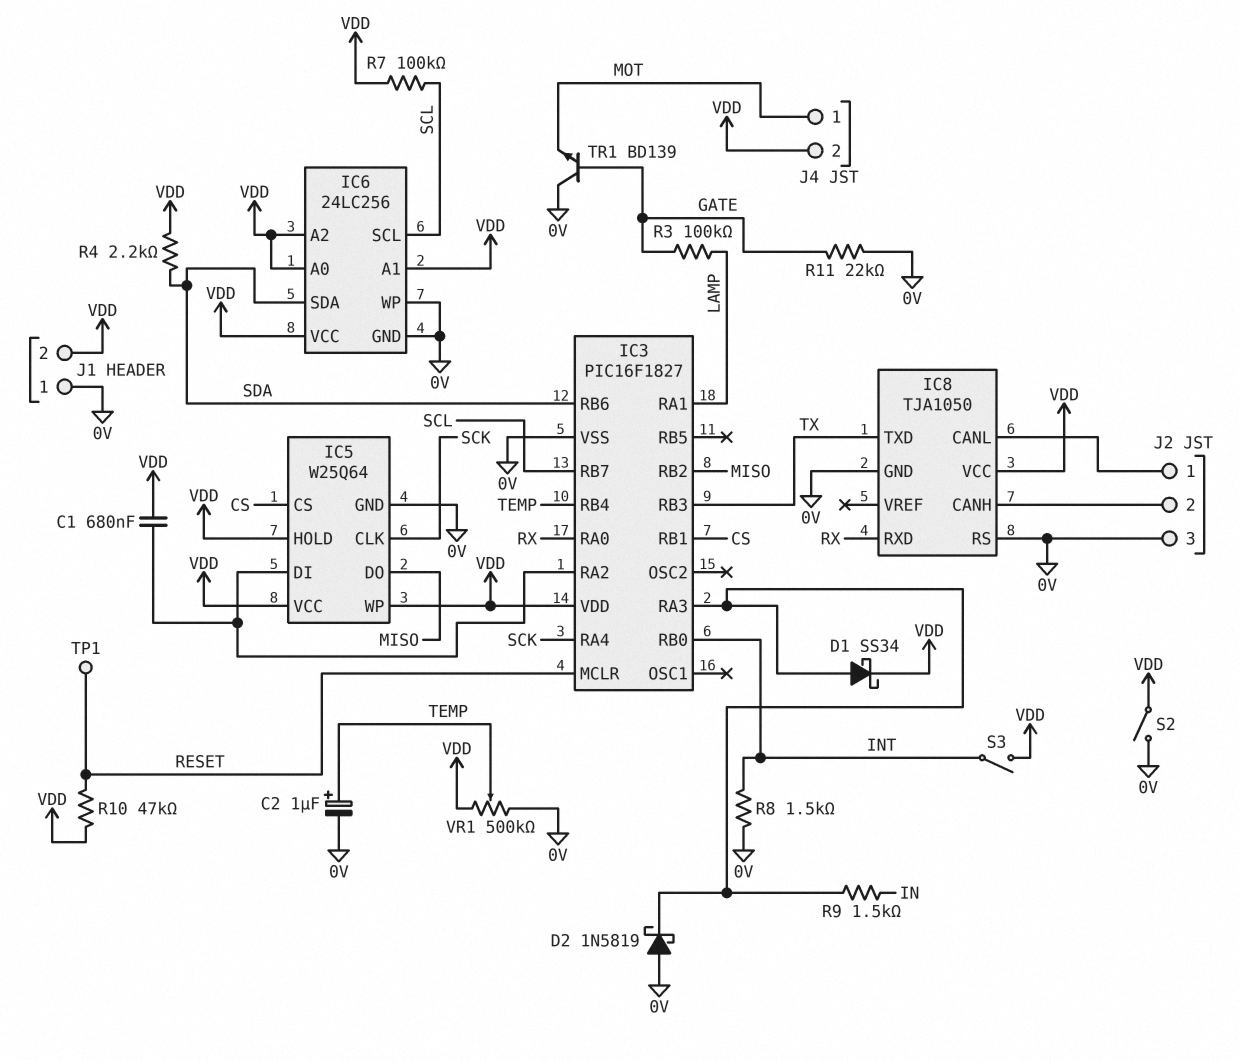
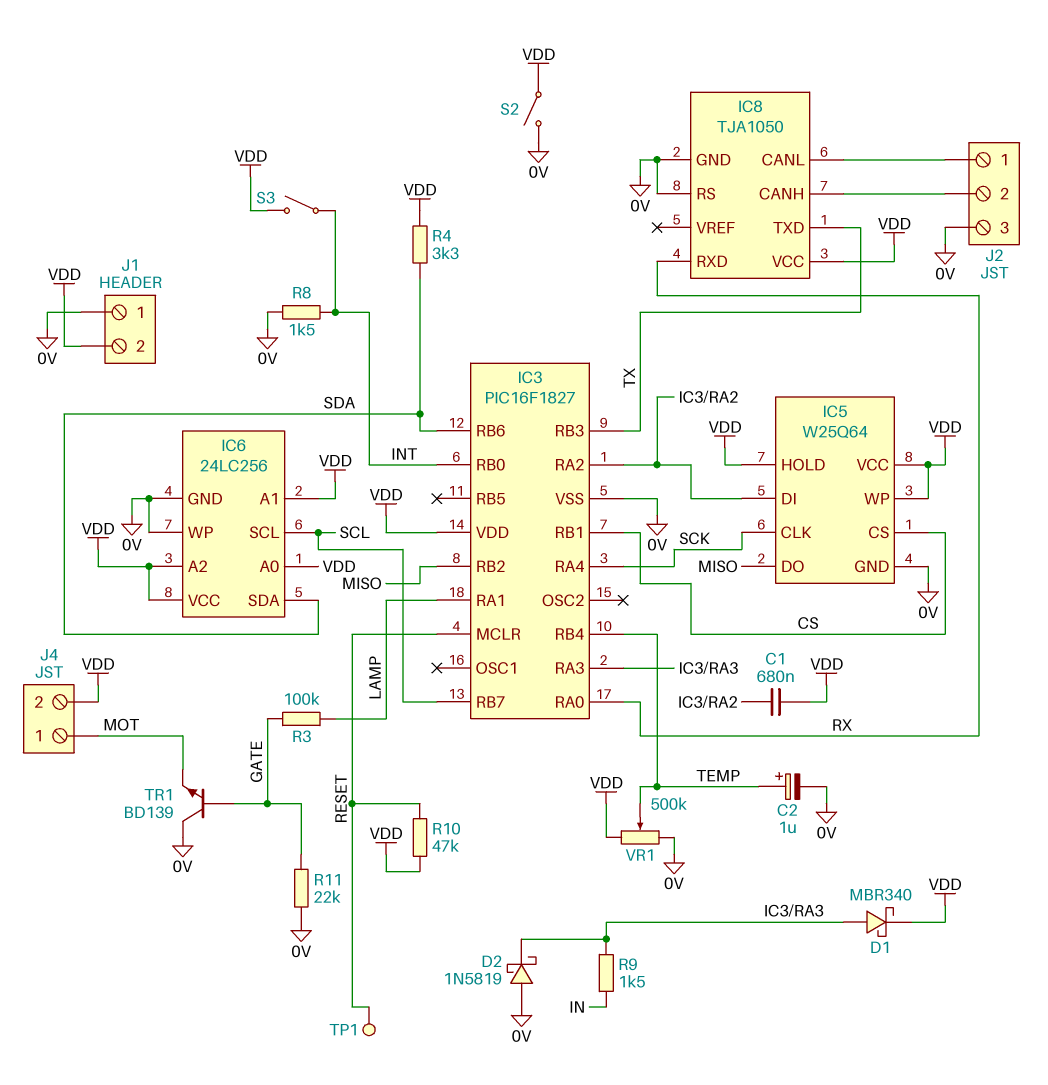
D1: schottky SS34 (A IC3/RA3, K VDD) -> schottky MBR340 (A IC3/RA3, K VDD)
R4: 2.2k (SDA, VDD) -> 3.3k (SDA, VDD)
R7: 100k (SCL, VDD) -> none

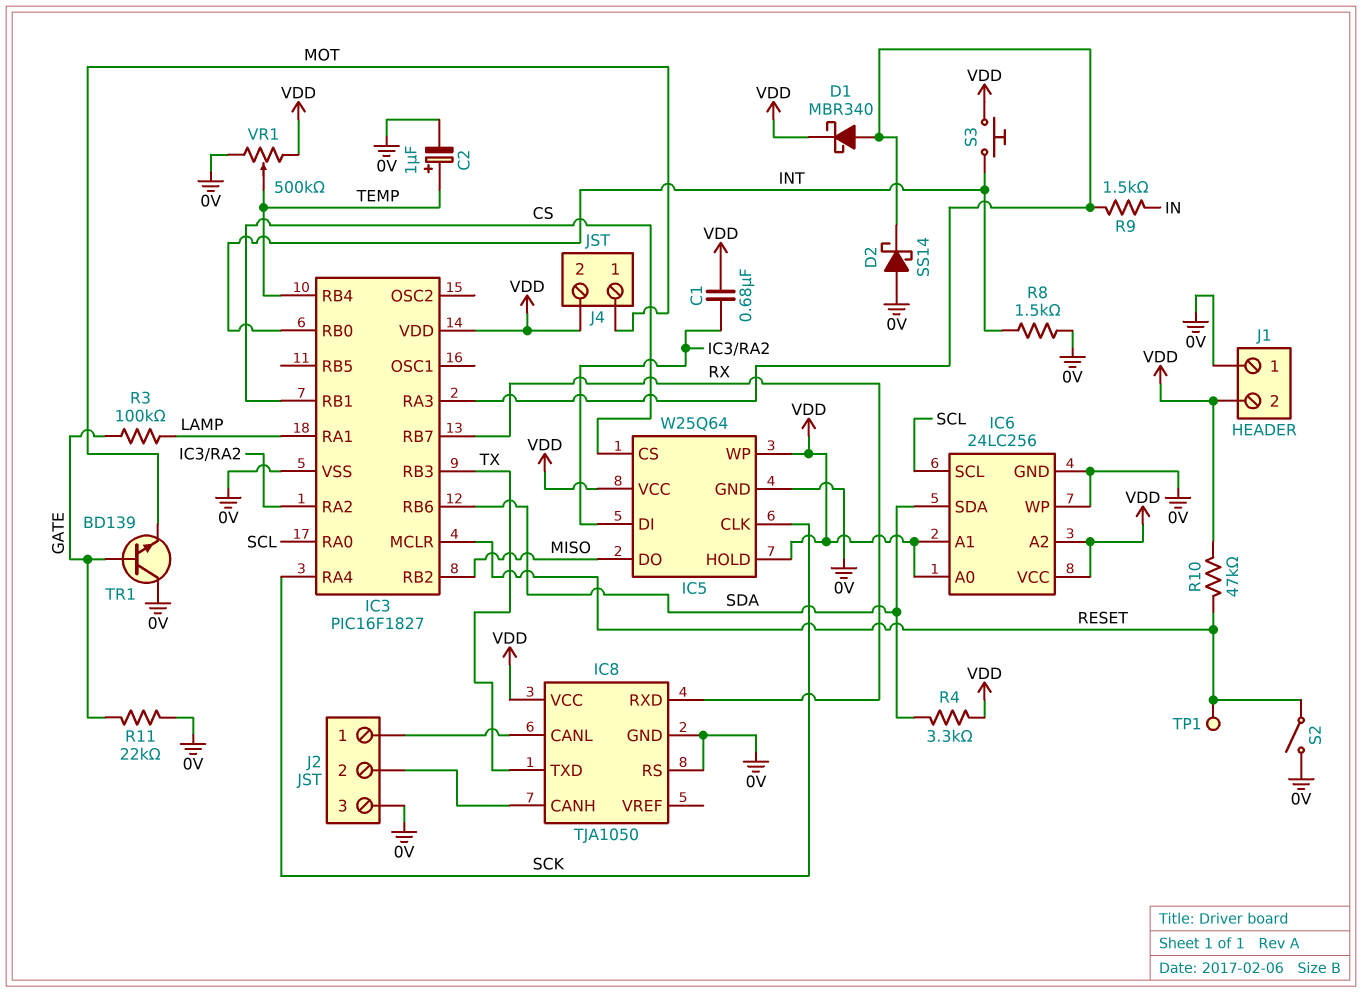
D2: schottky 1N5819 (A 0V, K IC3/RA3) -> schottky SS14 (A 0V, K IC3/RA3)
IC3 pin RA0: RX -> SCL
IC3 pin RB7: SCL -> RX
S2: switch (0V, VDD) -> switch (0V, RESET)
S3: switch (INT, VDD) -> button (INT, VDD)

